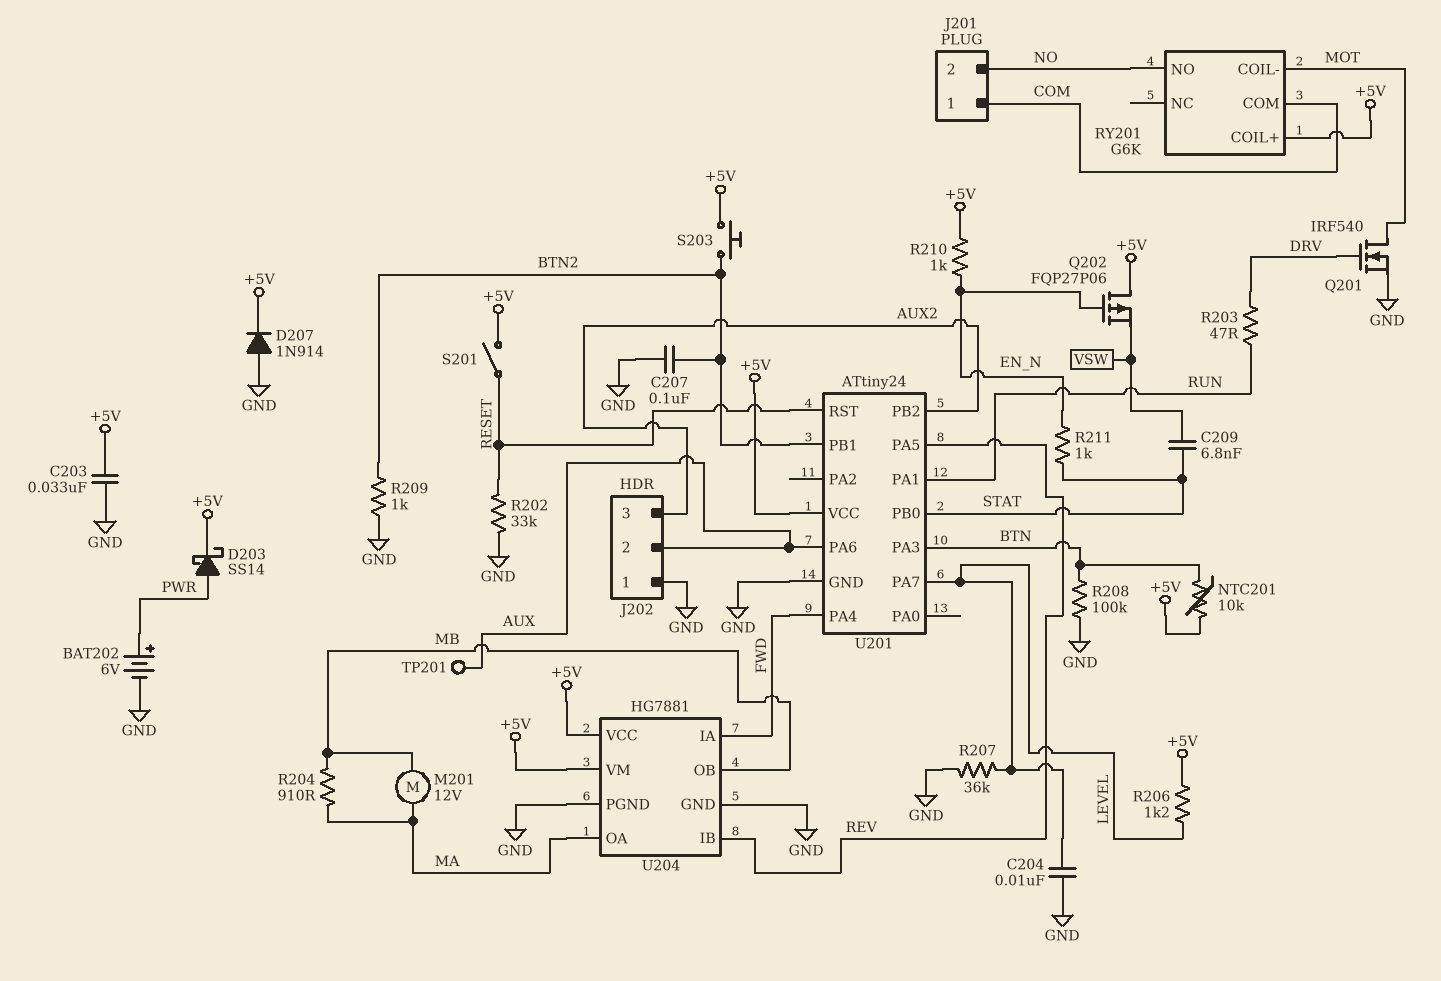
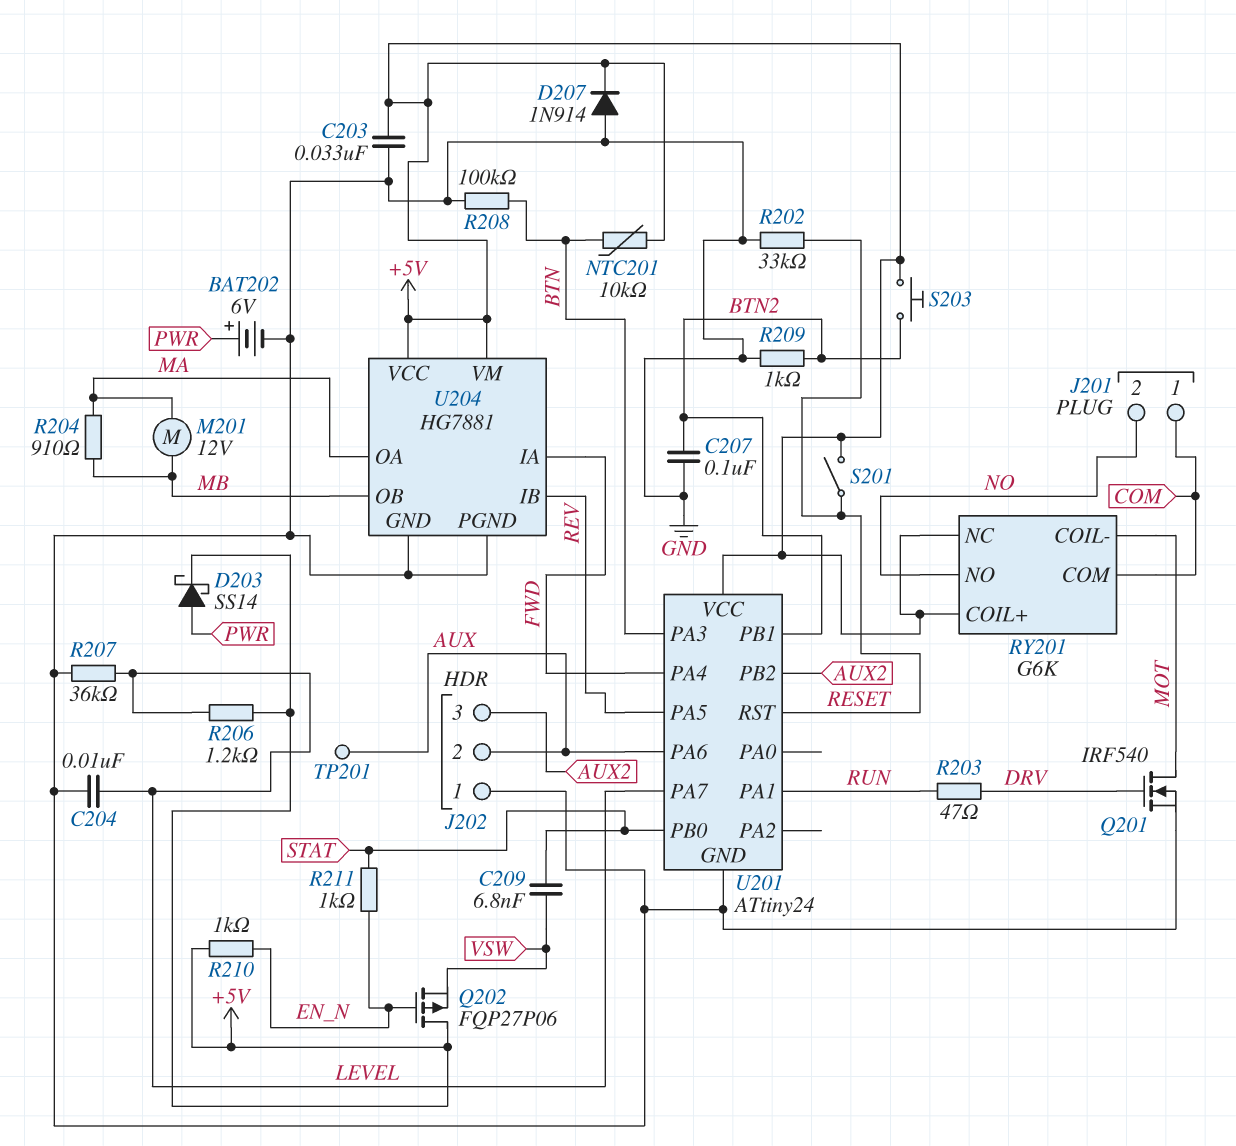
RY201 pin NC: none -> +5V

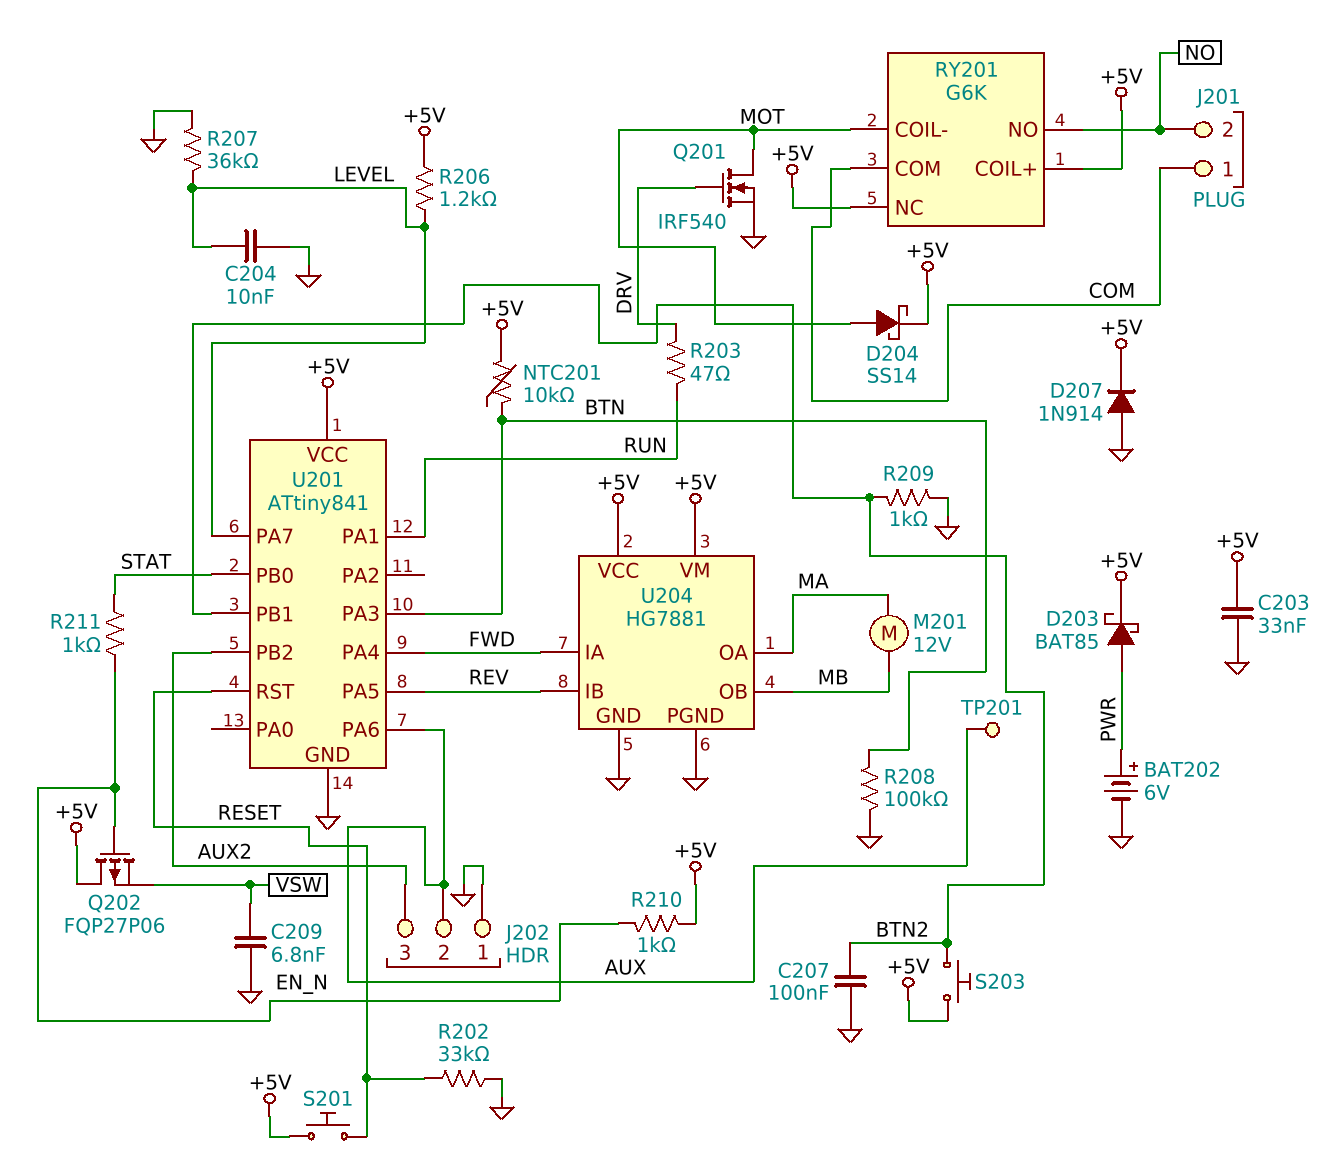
C209: 6.8nF (STAT, VSW) -> 6.8nF (GND, VSW)
D203: schottky SS14 (A PWR, K +5V) -> schottky BAT85 (A PWR, K +5V)
D204: none -> schottky SS14 (A MOT, K +5V)
R204: 910 (MA, MB) -> none
S201: switch (+5V, RESET) -> button (+5V, RESET)
U201: ATtiny24 -> ATtiny841

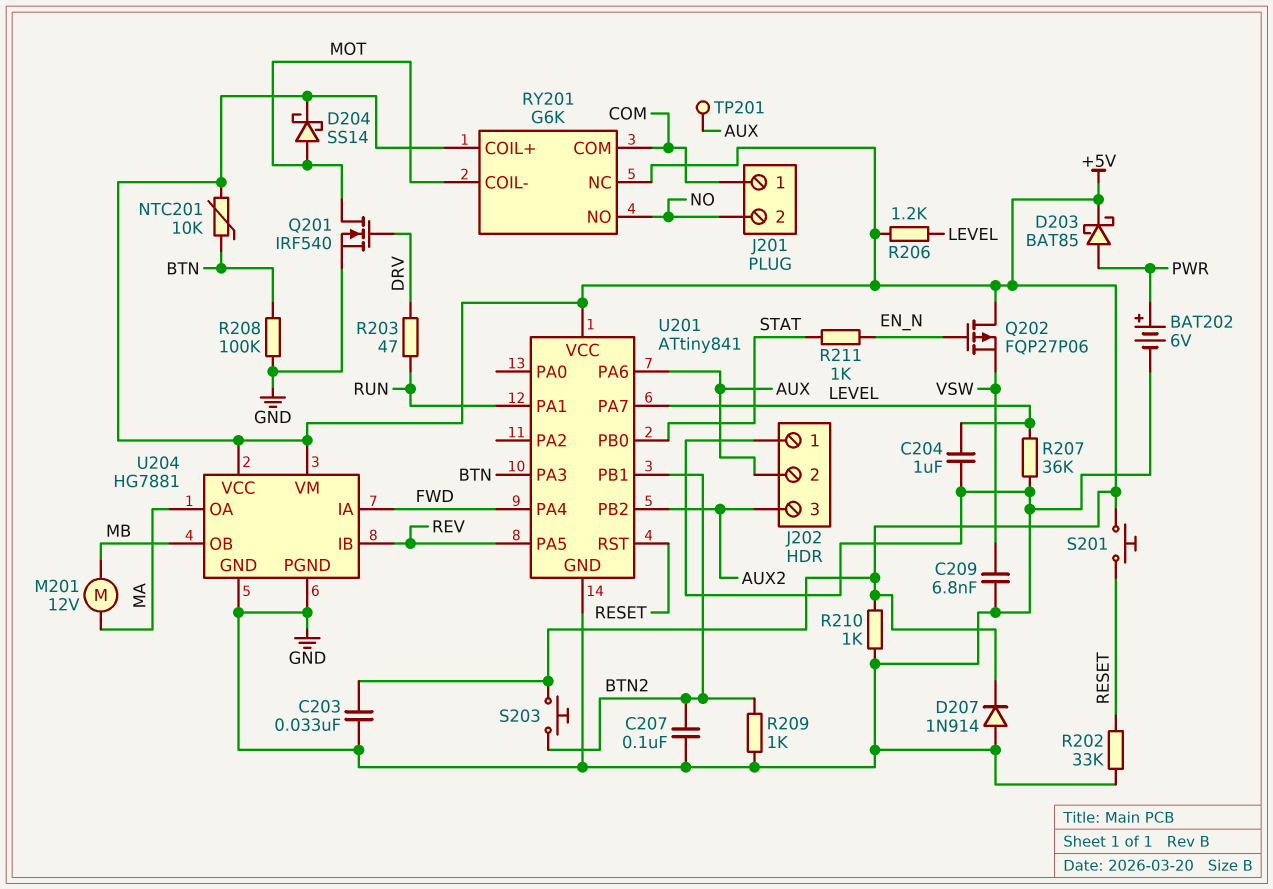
C204: 10nF (GND, LEVEL) -> 1uF (GND, LEVEL)
R210: 1k (+5V, EN_N) -> 1k (+5V, GND)

